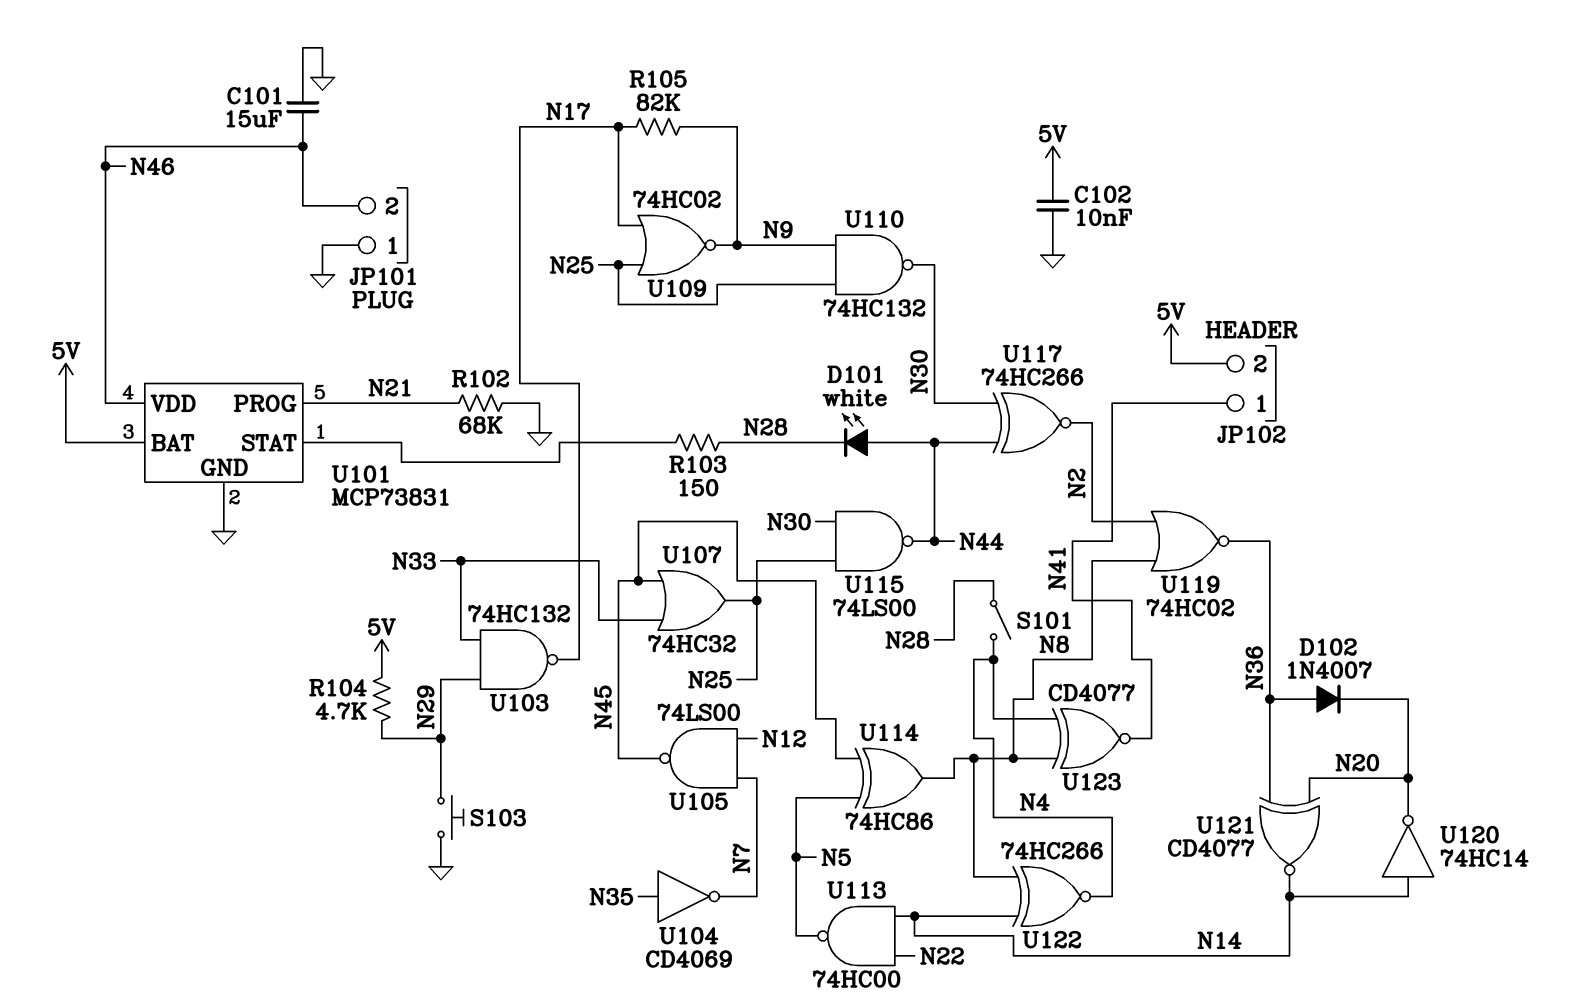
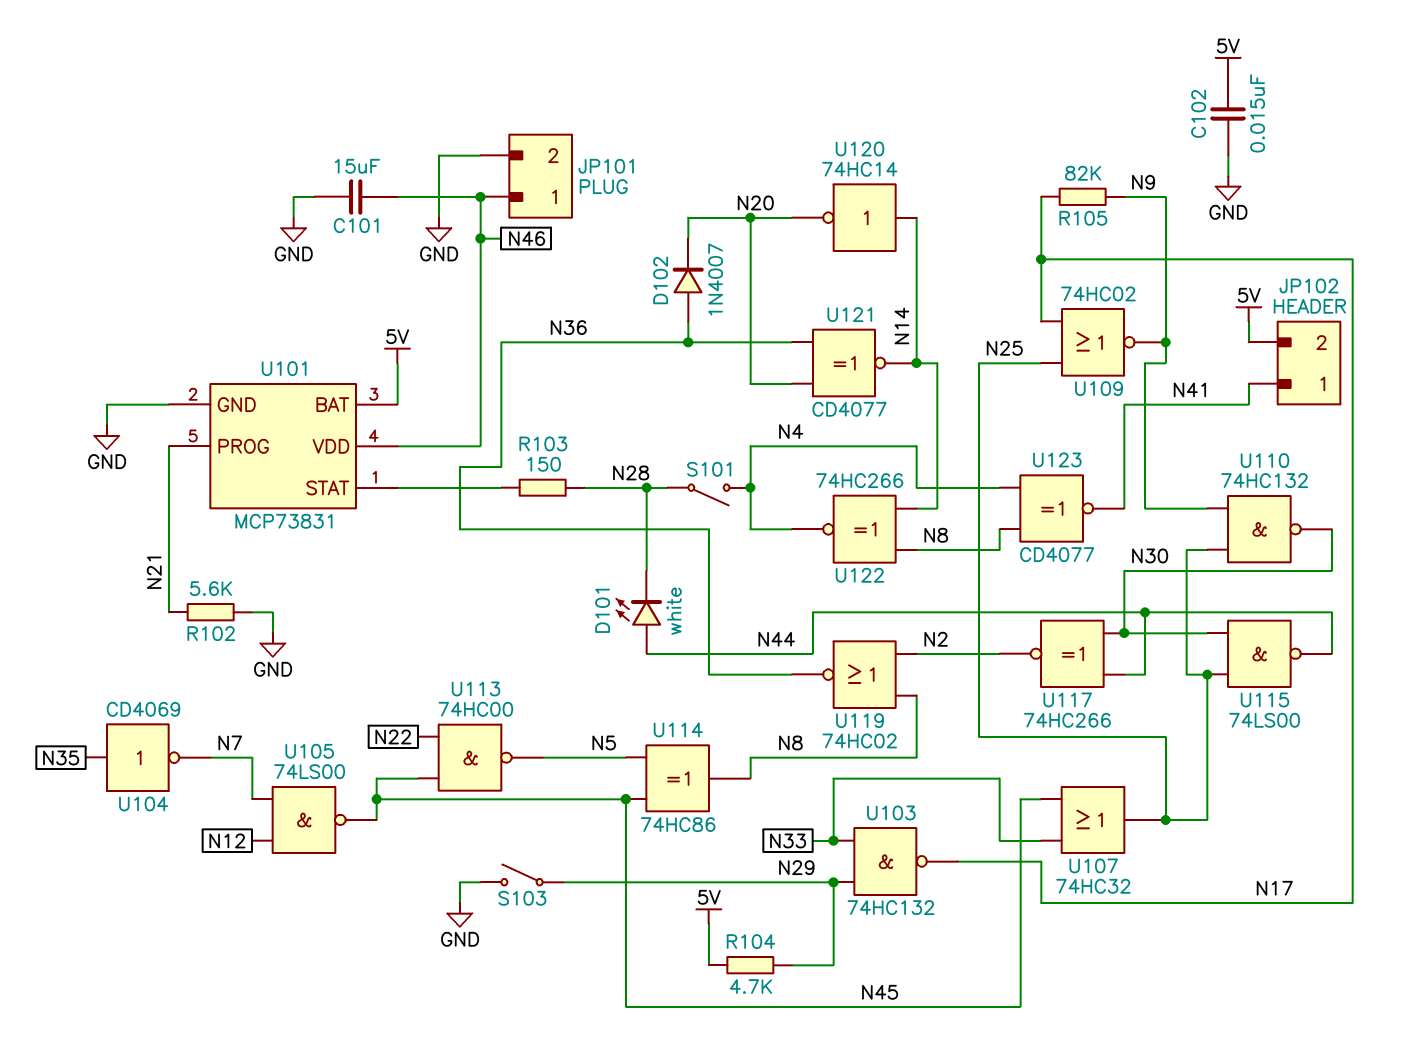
C102: 10nF (5V, GND) -> 15nF (5V, GND)
JP101 pin 1: GND -> N46
JP101 pin 2: N46 -> GND
R102: 68k (GND, N21) -> 5.6k (GND, N21)
S103: button (GND, N29) -> switch (GND, N29)
U113: NAND 74HC00 (in N14, in N22, out N5) -> NAND 74HC00 (in N22, in N45, out N5)

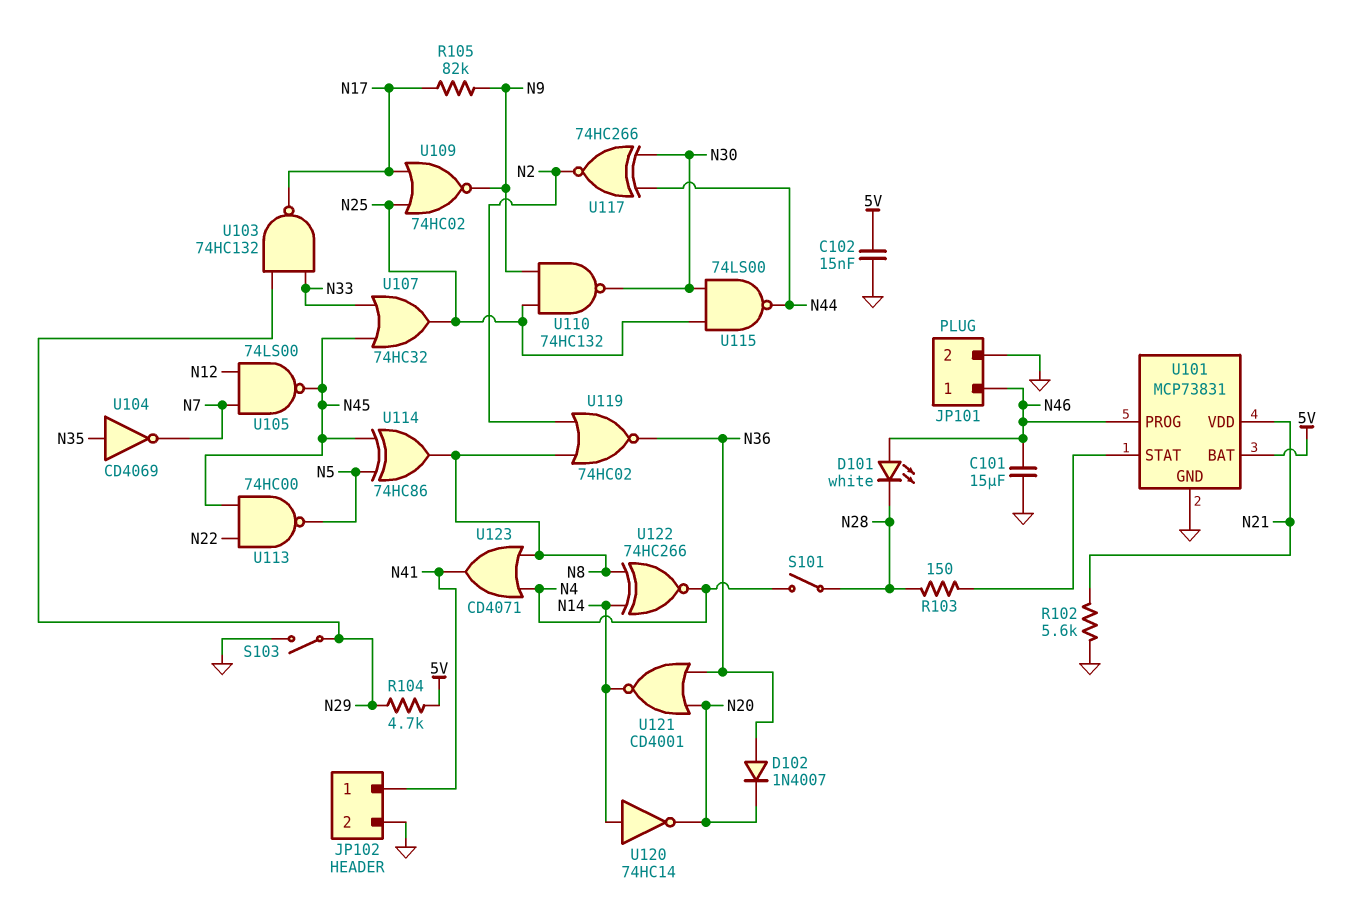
D101: LED white (A N44, K N28) -> LED white (A N46, K N28)
JP102 pin 2: 5V -> GND
U101 pin PROG: N21 -> N46
U101 pin VDD: N46 -> N21
U121: XNOR CD4077 (in N20, in N36, out N14) -> NOR CD4001 (in N20, in N36, out N14)
U123: XNOR CD4077 (in N4, in N8, out N41) -> OR CD4071 (in N4, in N8, out N41)

